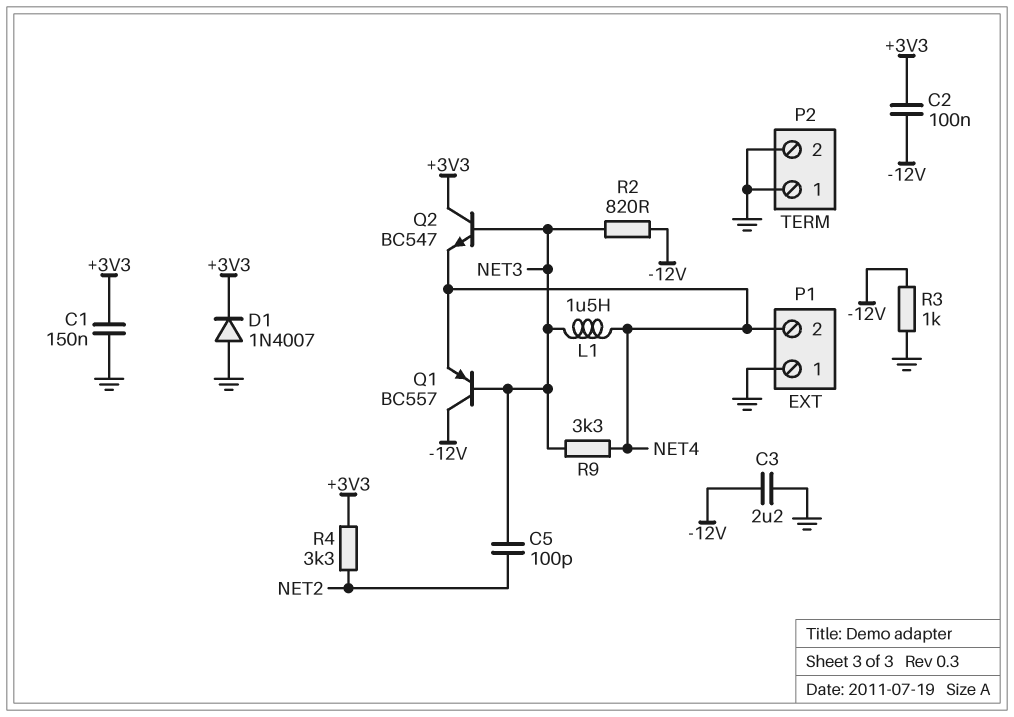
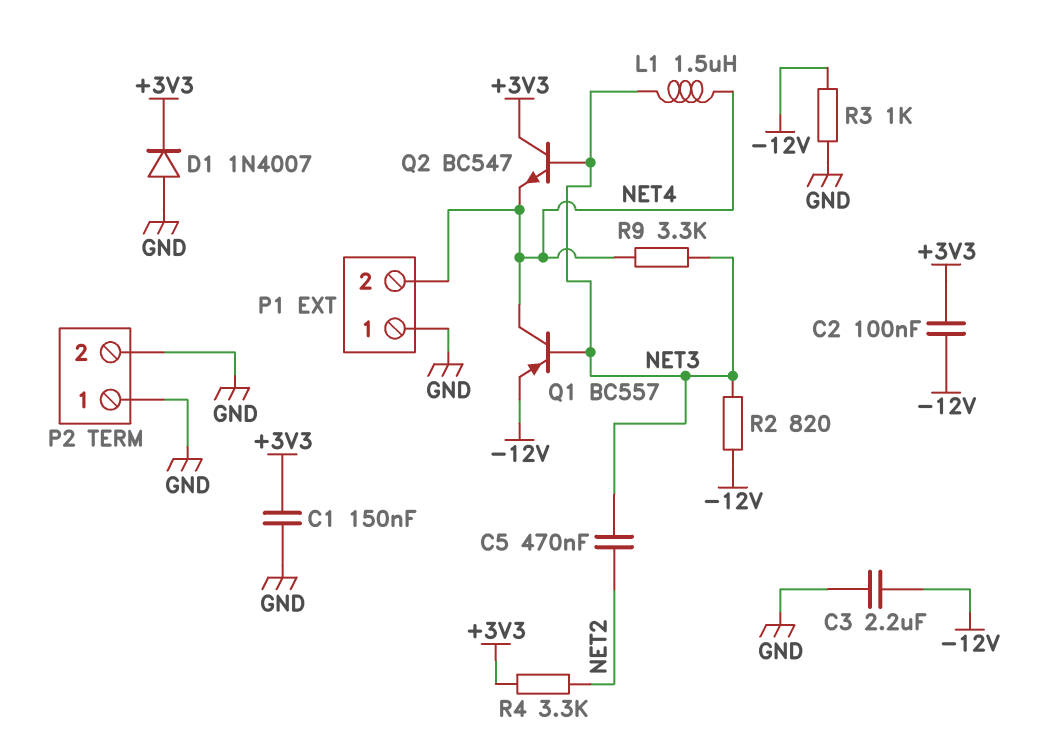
C5: 100pF (NET2, NET3) -> 470nF (NET2, NET3)
Q1: PNP BC557 (B NET3, C -12V, E NET4) -> PNP BC557 (B NET3, C NET4, E -12V)

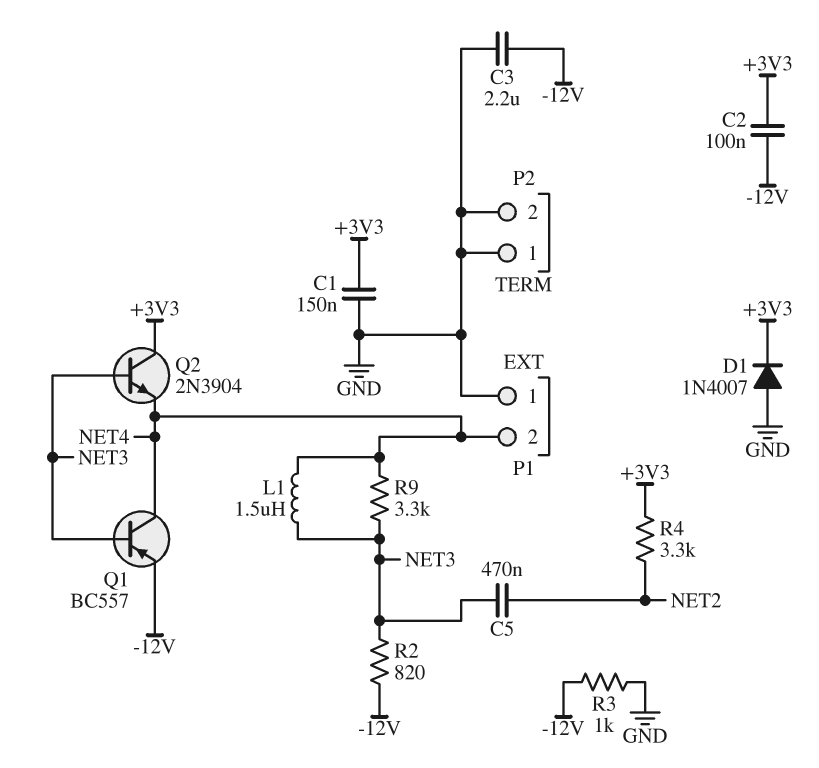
Q2: NPN BC547 (B NET3, C +3V3, E NET4) -> NPN 2N3904 (B NET3, C +3V3, E NET4)

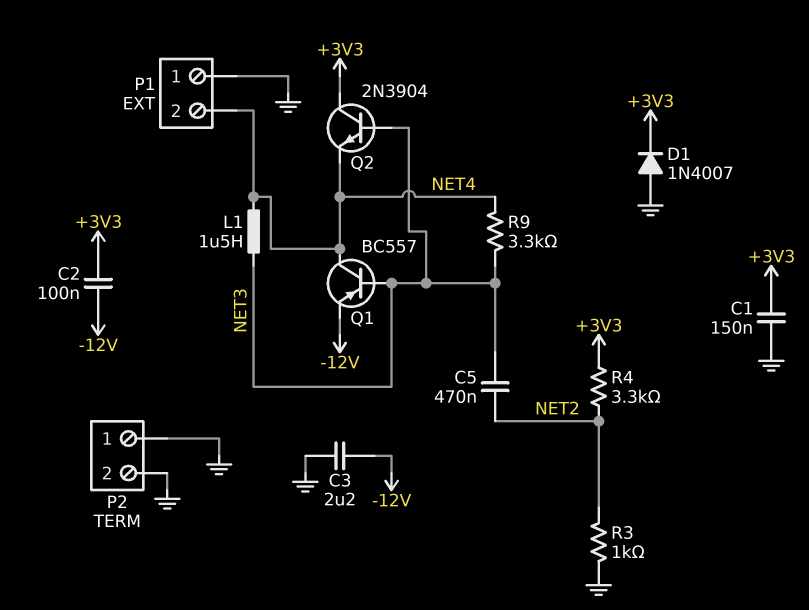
R2: 820 (-12V, NET3) -> none
R3: 1k (-12V, GND) -> 1k (GND, NET2)

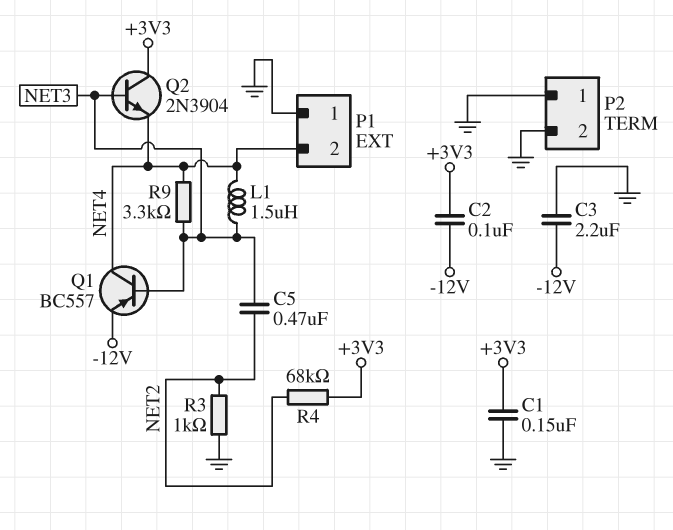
D1: diode 1N4007 (A GND, K +3V3) -> none
R4: 3.3k (+3V3, NET2) -> 68k (+3V3, NET2)

